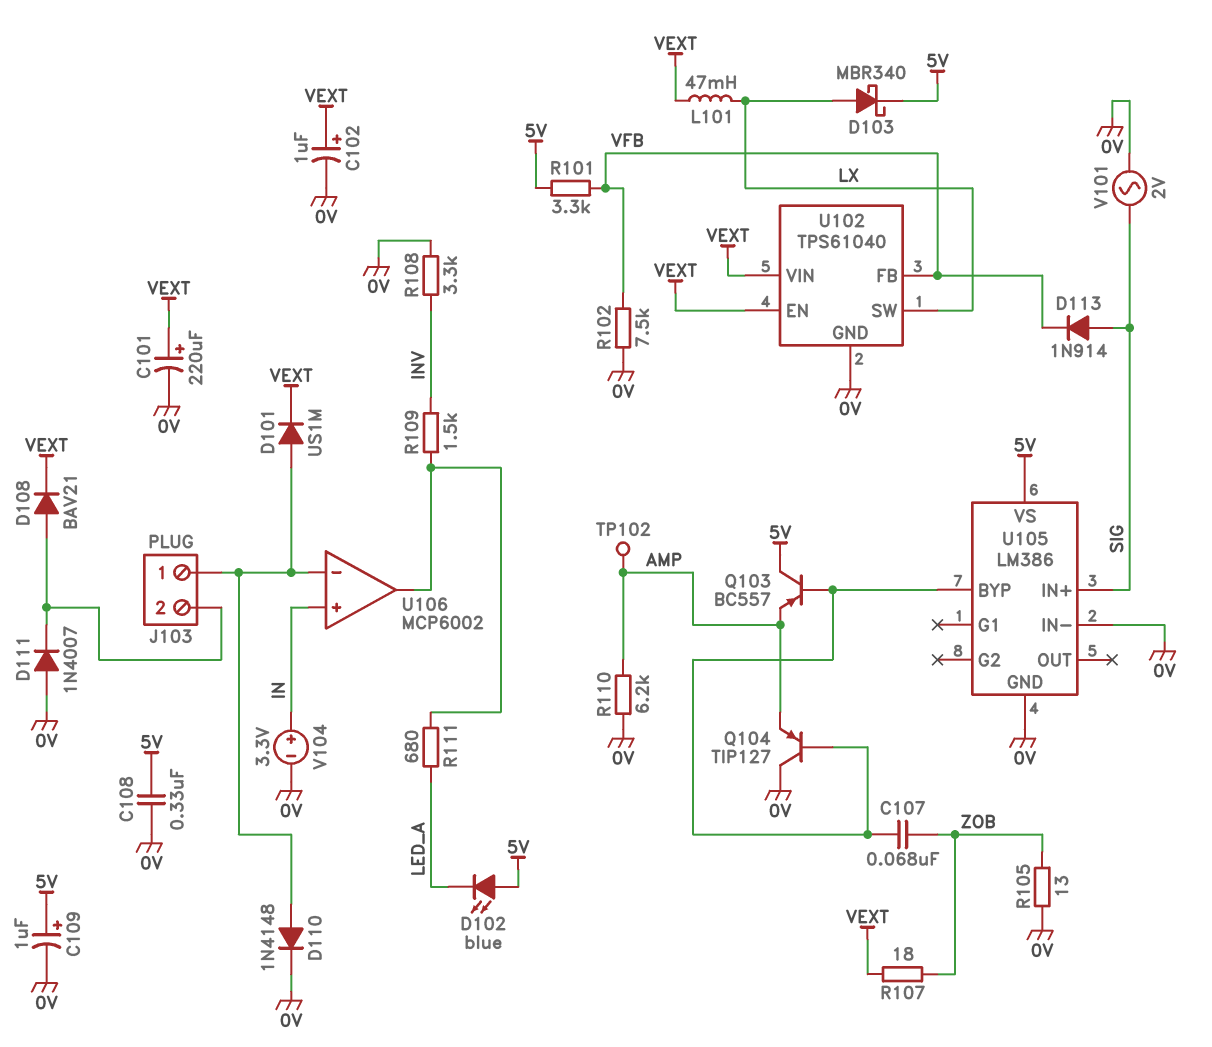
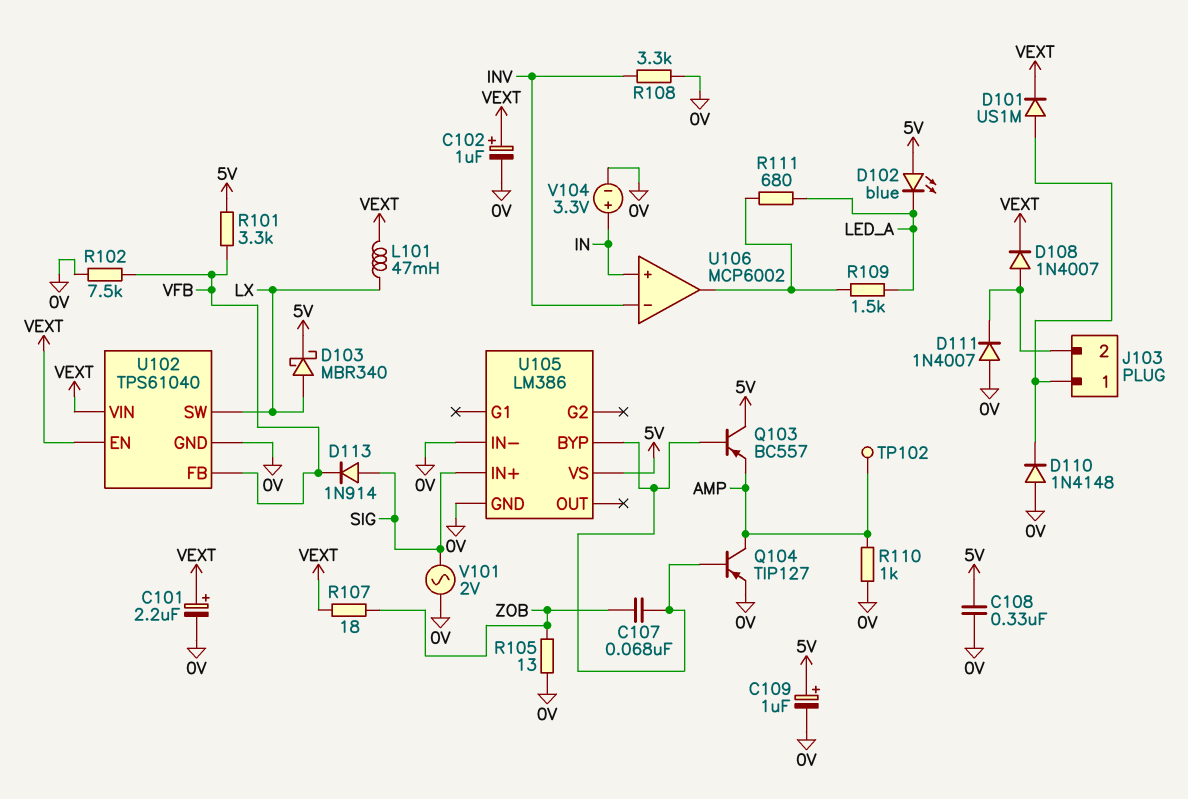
C101: 220uF (plus VEXT, minus 0V) -> 2.2uF (plus VEXT, minus 0V)
D108: diode BAV21 (A J103/2, K VEXT) -> diode 1N4007 (A J103/2, K VEXT)
D110: diode 1N4148 (A J103/1, K 0V) -> diode 1N4148 (A 0V, K J103/1)
Q104: PNP TIP127 (B U105/BYP, C 0V, E AMP) -> PNP TIP127 (B U105/BYP, C AMP, E 0V)
R109: 1.5k (INV, U106/out) -> 1.5k (LED_A, U106/out)
R110: 6.2k (0V, AMP) -> 1k (0V, AMP)
U106 pin in-: J103/1 -> INV

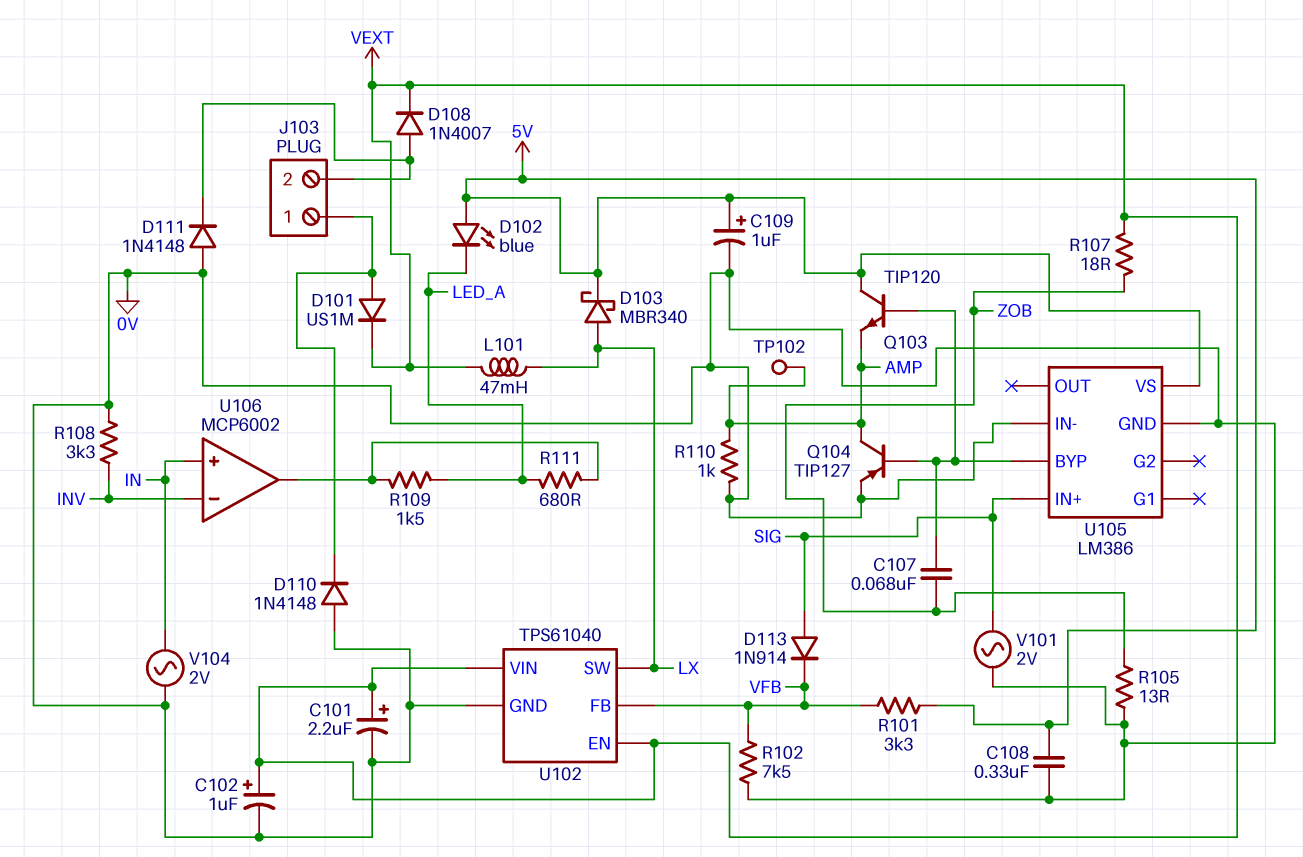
D111: diode 1N4007 (A 0V, K J103/2) -> diode 1N4148 (A 0V, K J103/2)
Q103: PNP BC557 (B U105/BYP, C 5V, E AMP) -> NPN TIP120 (B U105/BYP, C 5V, E AMP)
V104: 3.3V (plus IN, minus 0V) -> AC 2V (0V, IN)

